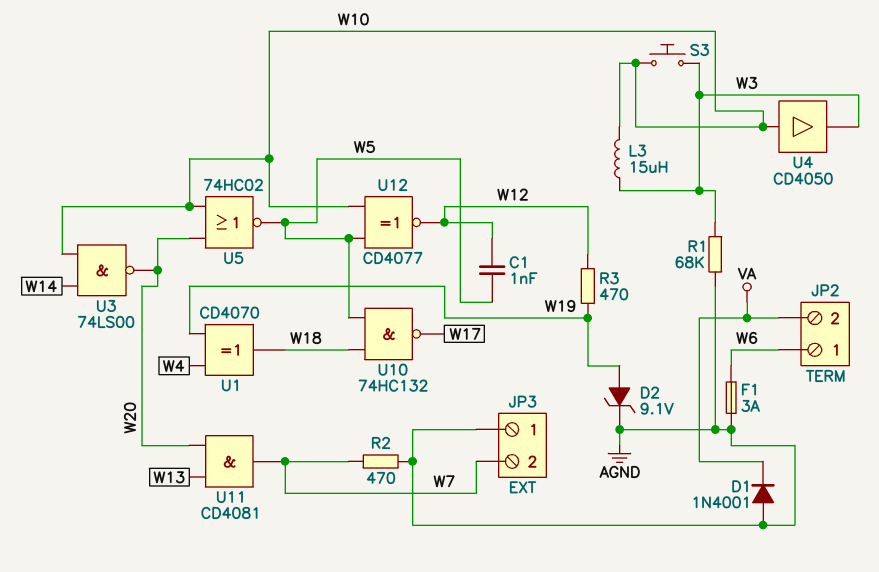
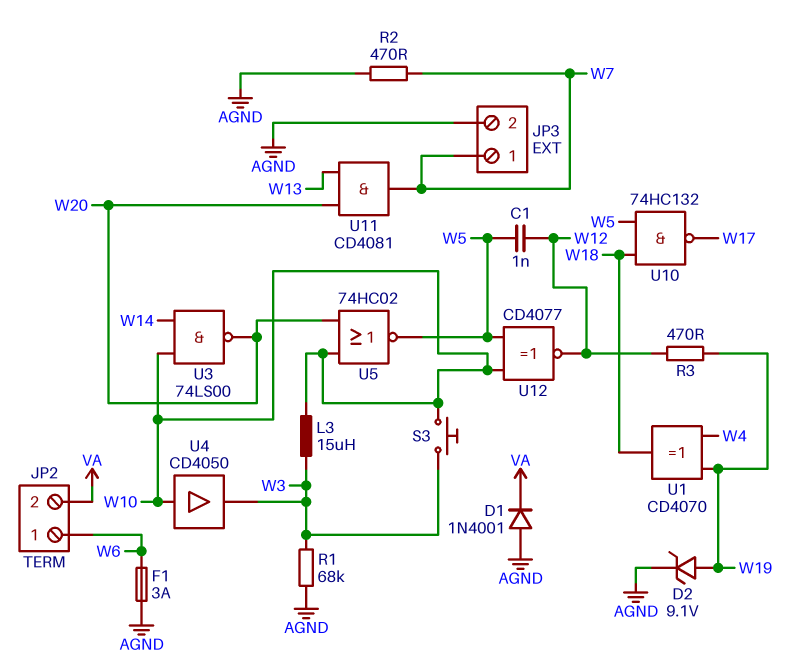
JP3 pin 1: AGND -> W7
JP3 pin 2: W7 -> AGND

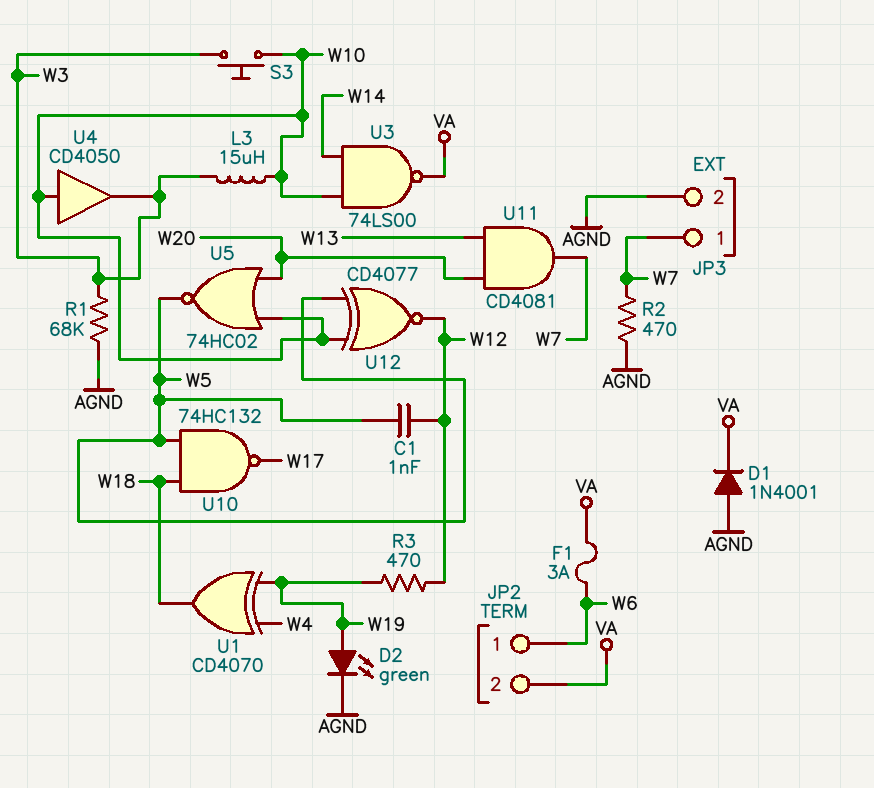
D2: zener 9.1V (A W19, K AGND) -> LED green (A W19, K AGND)
F1: 3A (AGND, W6) -> 3A (VA, W6)
U3: NAND 74LS00 (in W10, in W14, out W20) -> NAND 74LS00 (in W10, in W14, out VA)

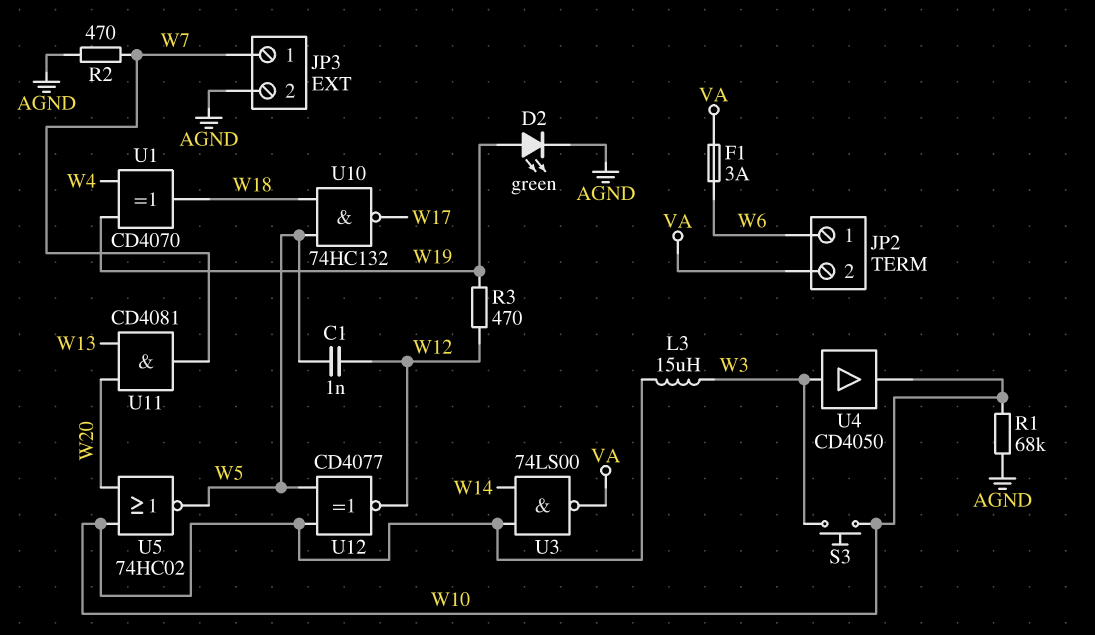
D1: diode 1N4001 (A AGND, K VA) -> none
R1: 68k (AGND, W3) -> 68k (AGND, W10)
U4: buffer CD4050 (in W10, out W3) -> buffer CD4050 (in W3, out W10)

